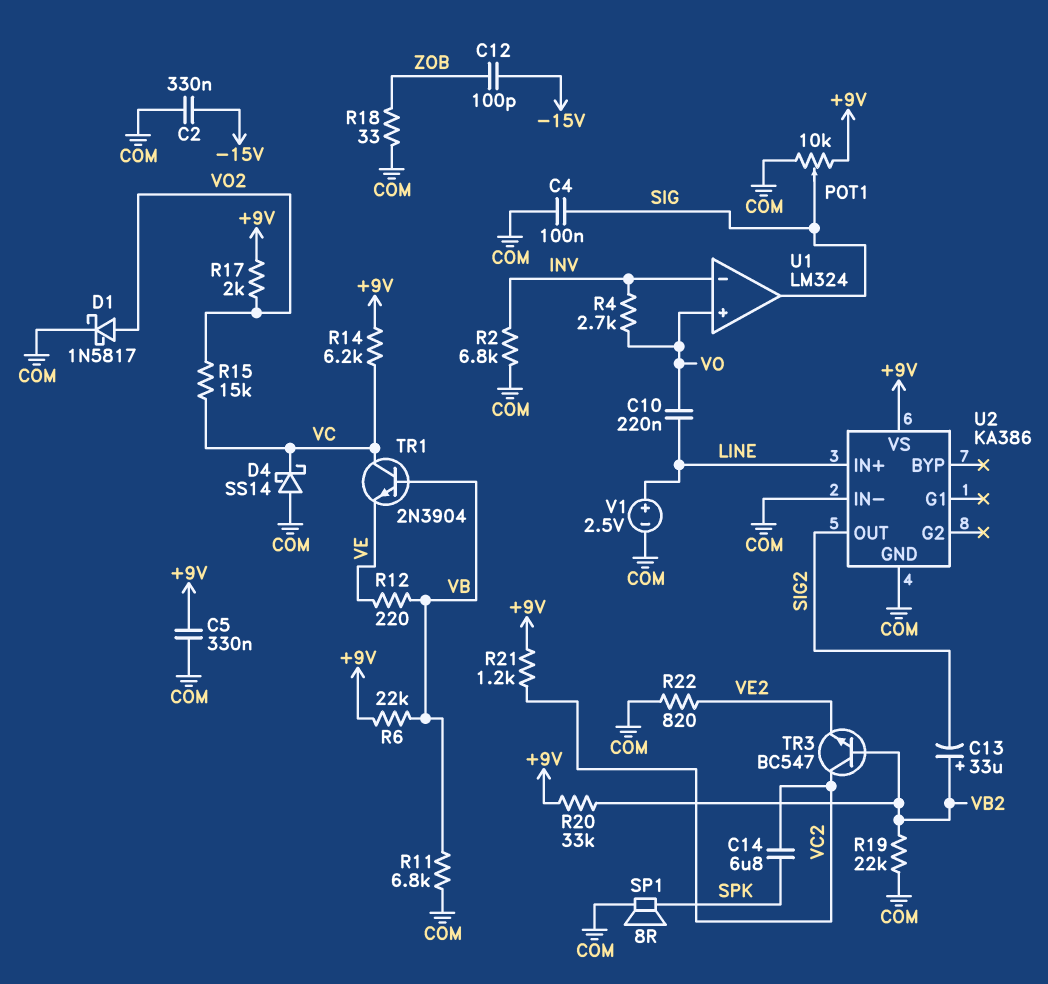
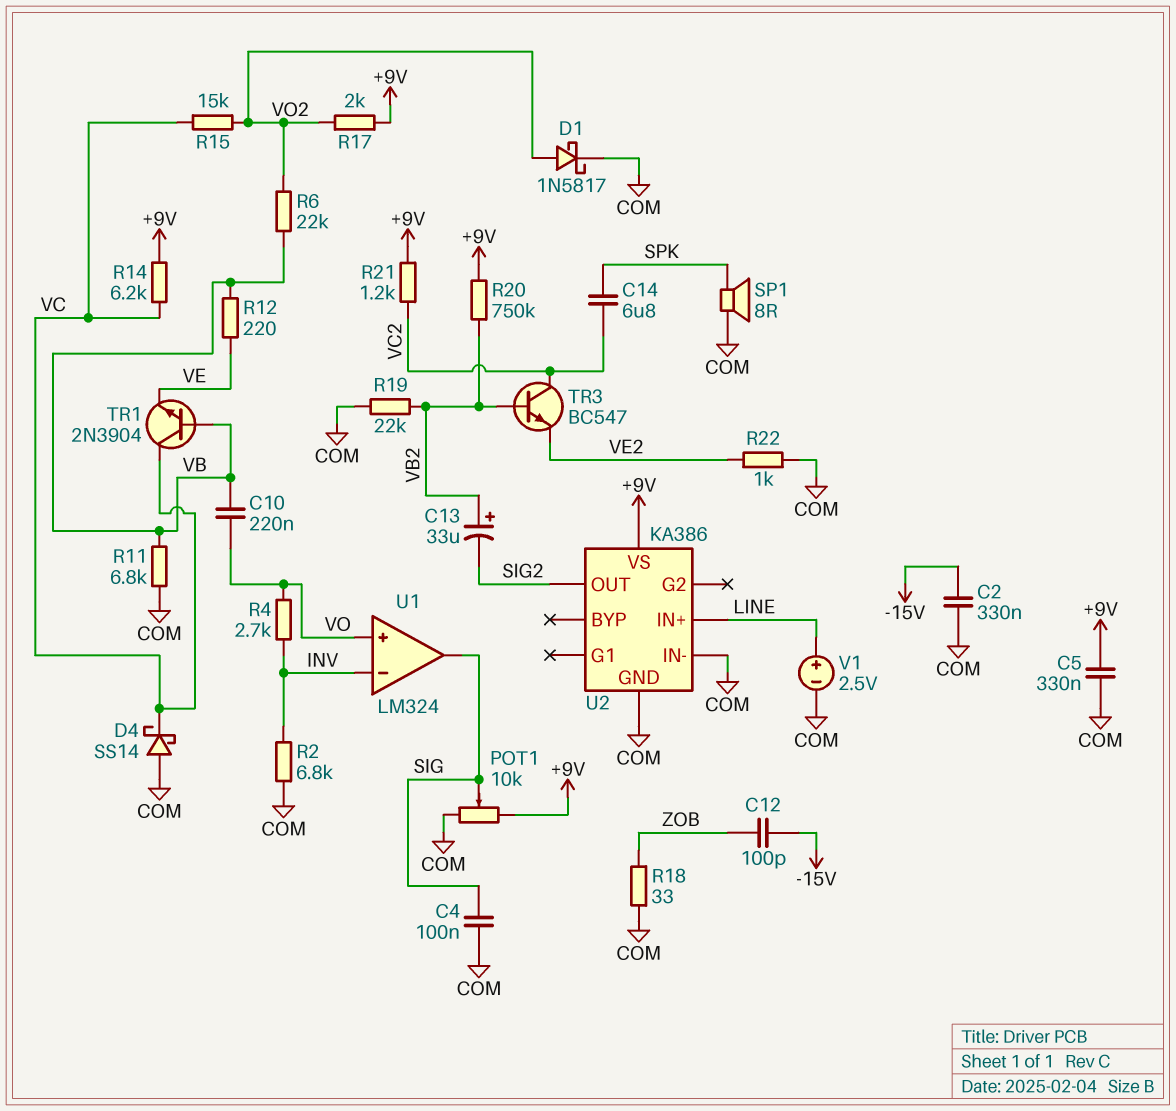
C10: 220nF (LINE, VO) -> 220nF (VB, VO)
R6: 22k (+9V, VB) -> 22k (VB, VO2)
R20: 33k (+9V, VB2) -> 750k (+9V, VB2)
R22: 820 (COM, VE2) -> 1k (COM, VE2)

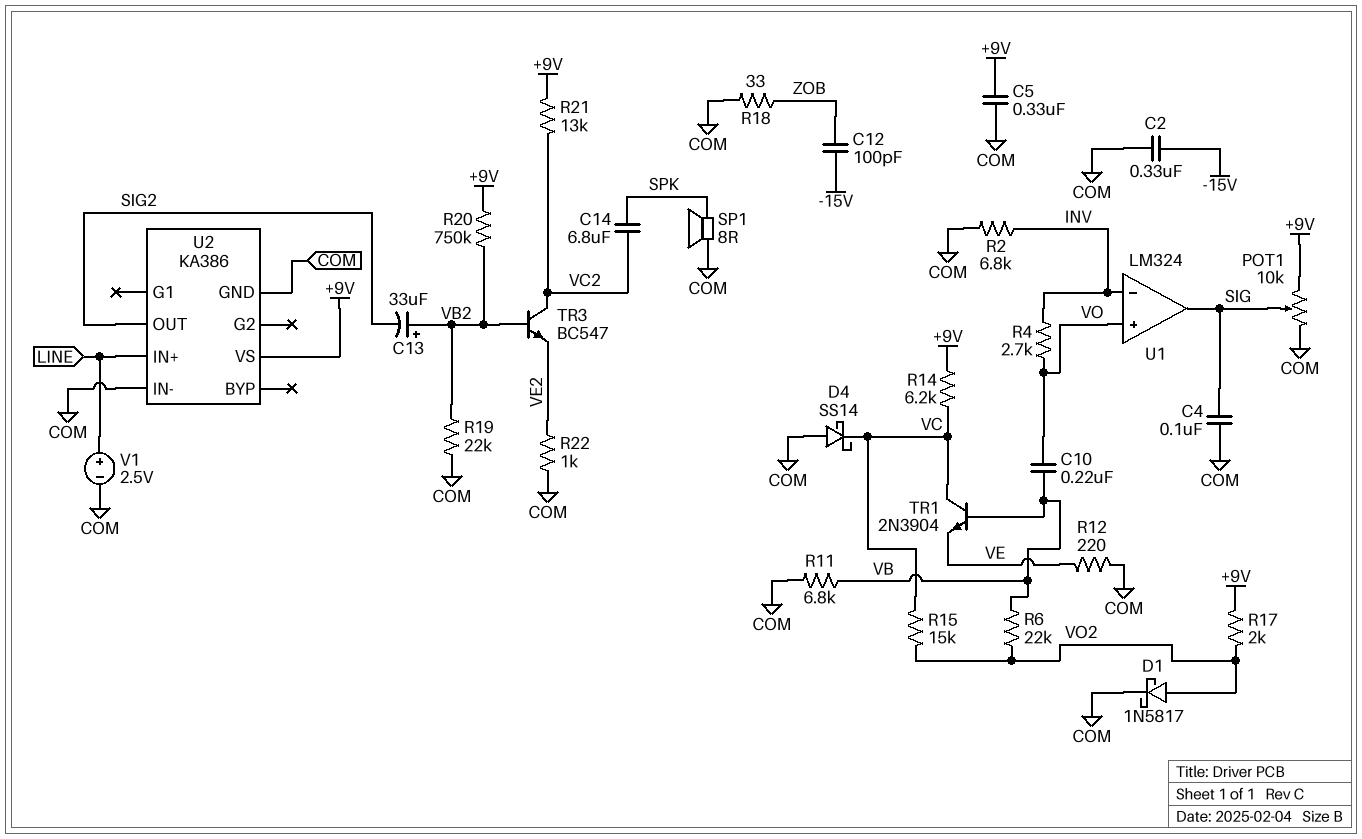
R12: 220 (VB, VE) -> 220 (COM, VE)
R21: 1.2k (+9V, VC2) -> 13k (+9V, VC2)

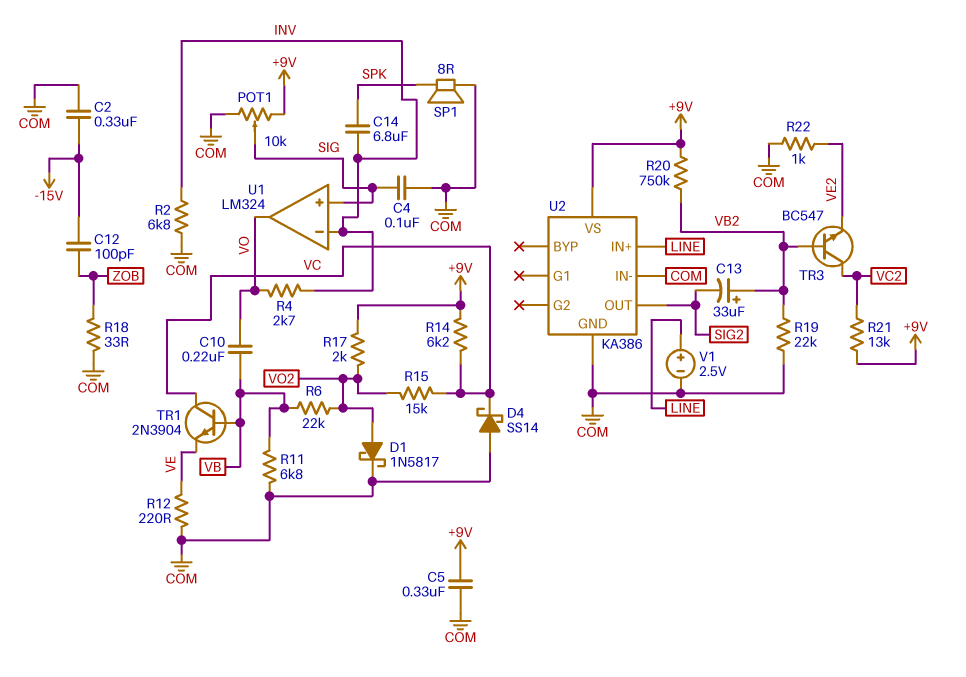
C14: 6.8uF (SPK, VC2) -> 6.8uF (INV, SPK)
U1 pin in+: VO -> SIG
U1 pin out: SIG -> VO

